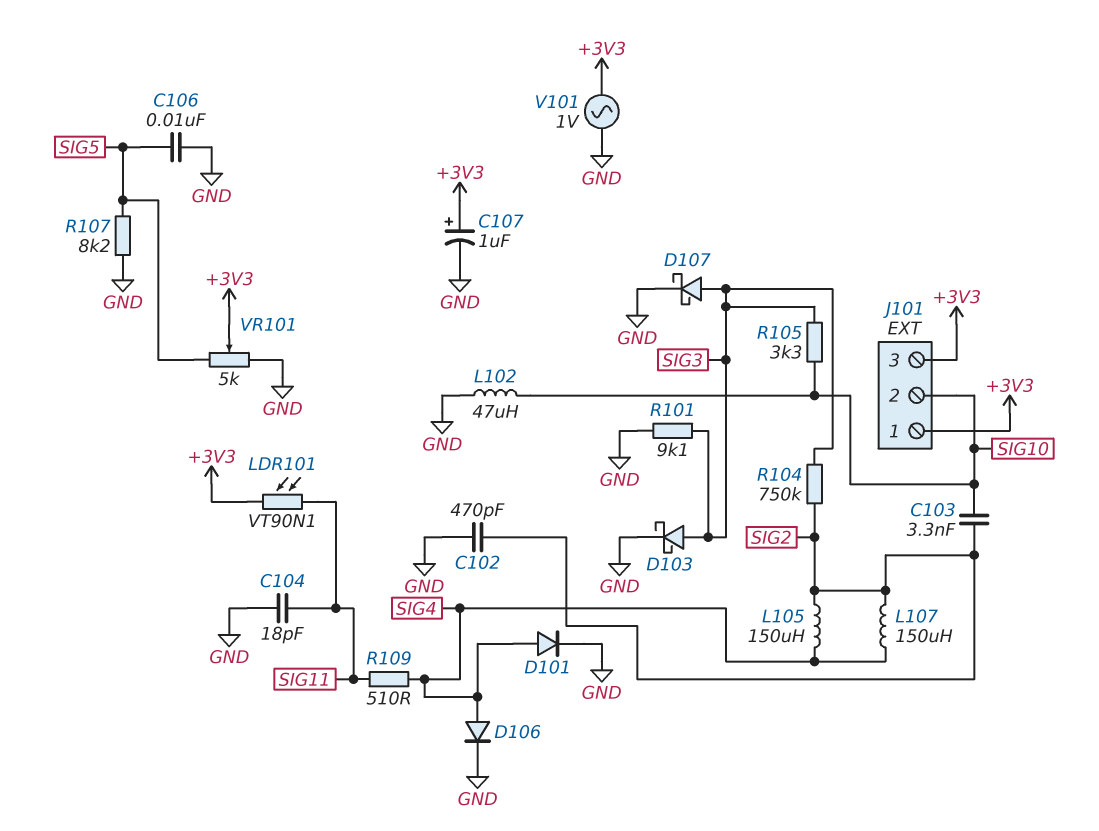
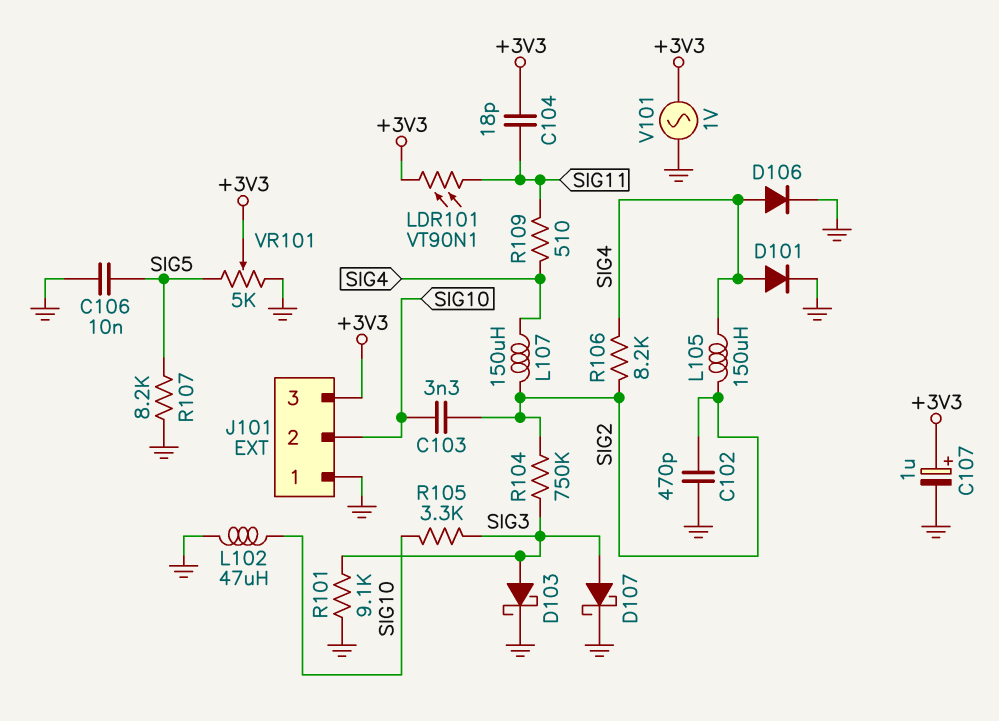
C104: 18pF (GND, SIG11) -> 18pF (+3V3, SIG11)
J101 pin 1: +3V3 -> GND
R106: none -> 8.2k (SIG2, SIG4)

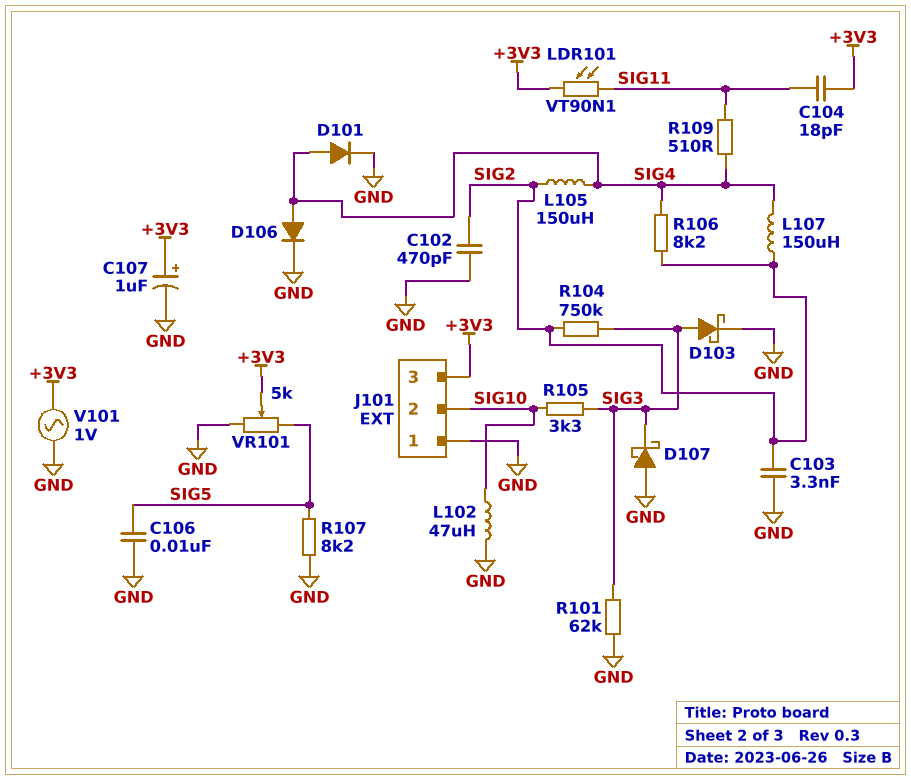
C103: 3.3nF (SIG2, SIG10) -> 3.3nF (GND, SIG2)
D107: schottky (A SIG3, K GND) -> schottky (A GND, K SIG3)
R101: 9.1k (GND, SIG3) -> 62k (GND, SIG3)

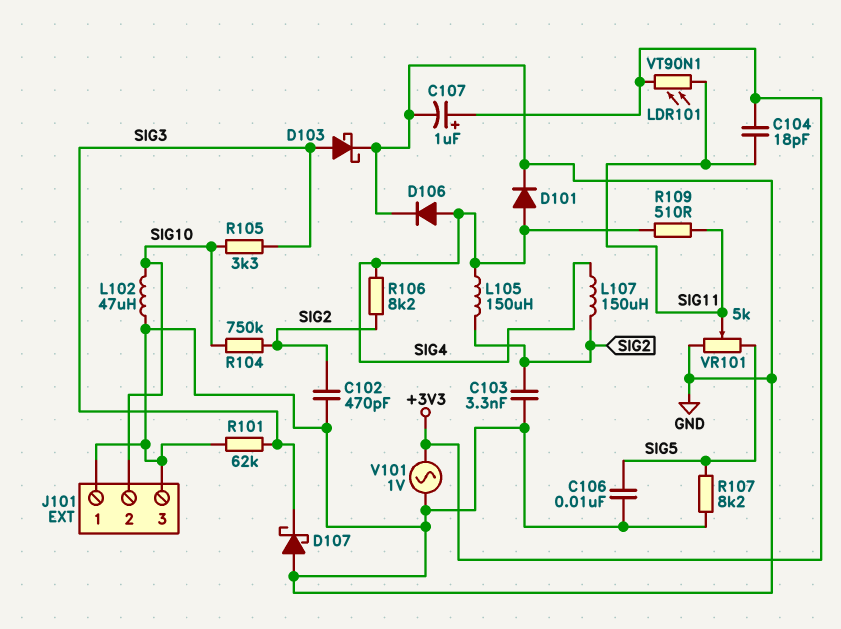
J101 pin 3: +3V3 -> GND
R104: 750k (SIG2, SIG3) -> 750k (SIG2, SIG10)
VR101: 5k (GND, SIG5, wiper +3V3) -> 5k (GND, SIG5, wiper SIG11)

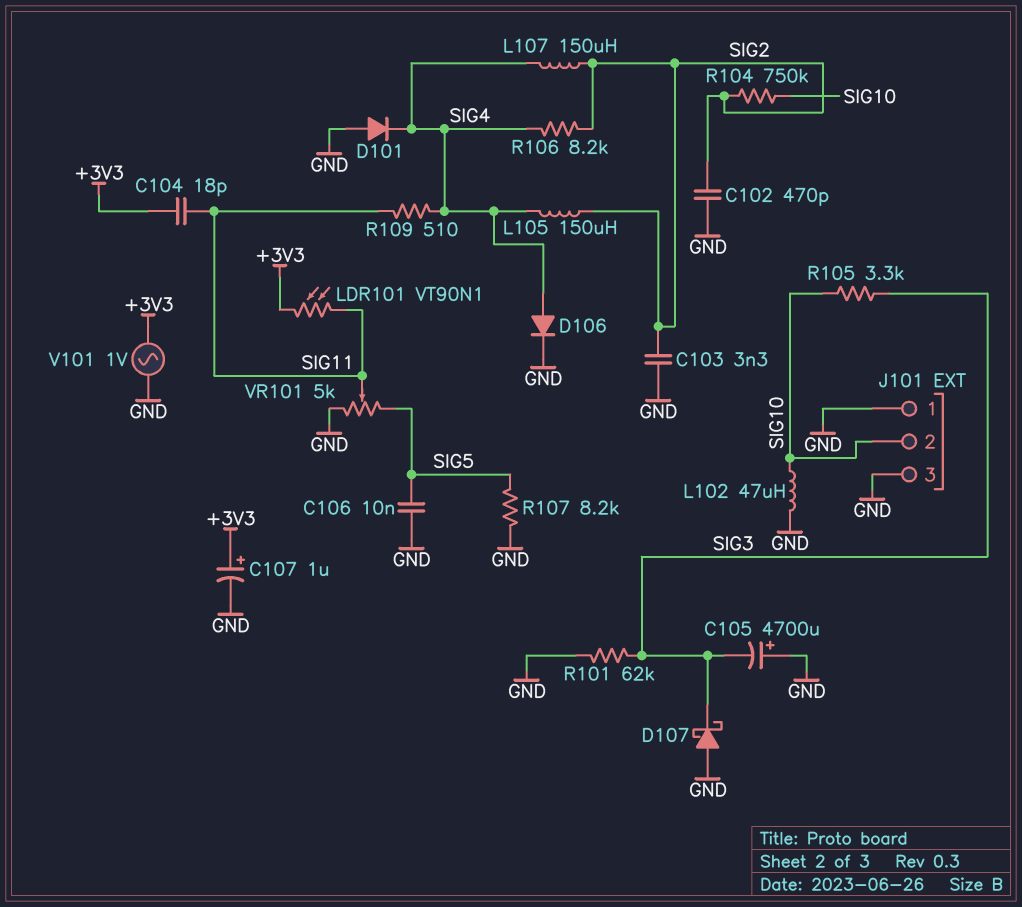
C105: none -> 4700uF (plus GND, minus SIG3)
D101: diode (A SIG4, K GND) -> diode (A GND, K SIG4)
D103: schottky (A SIG3, K GND) -> none

